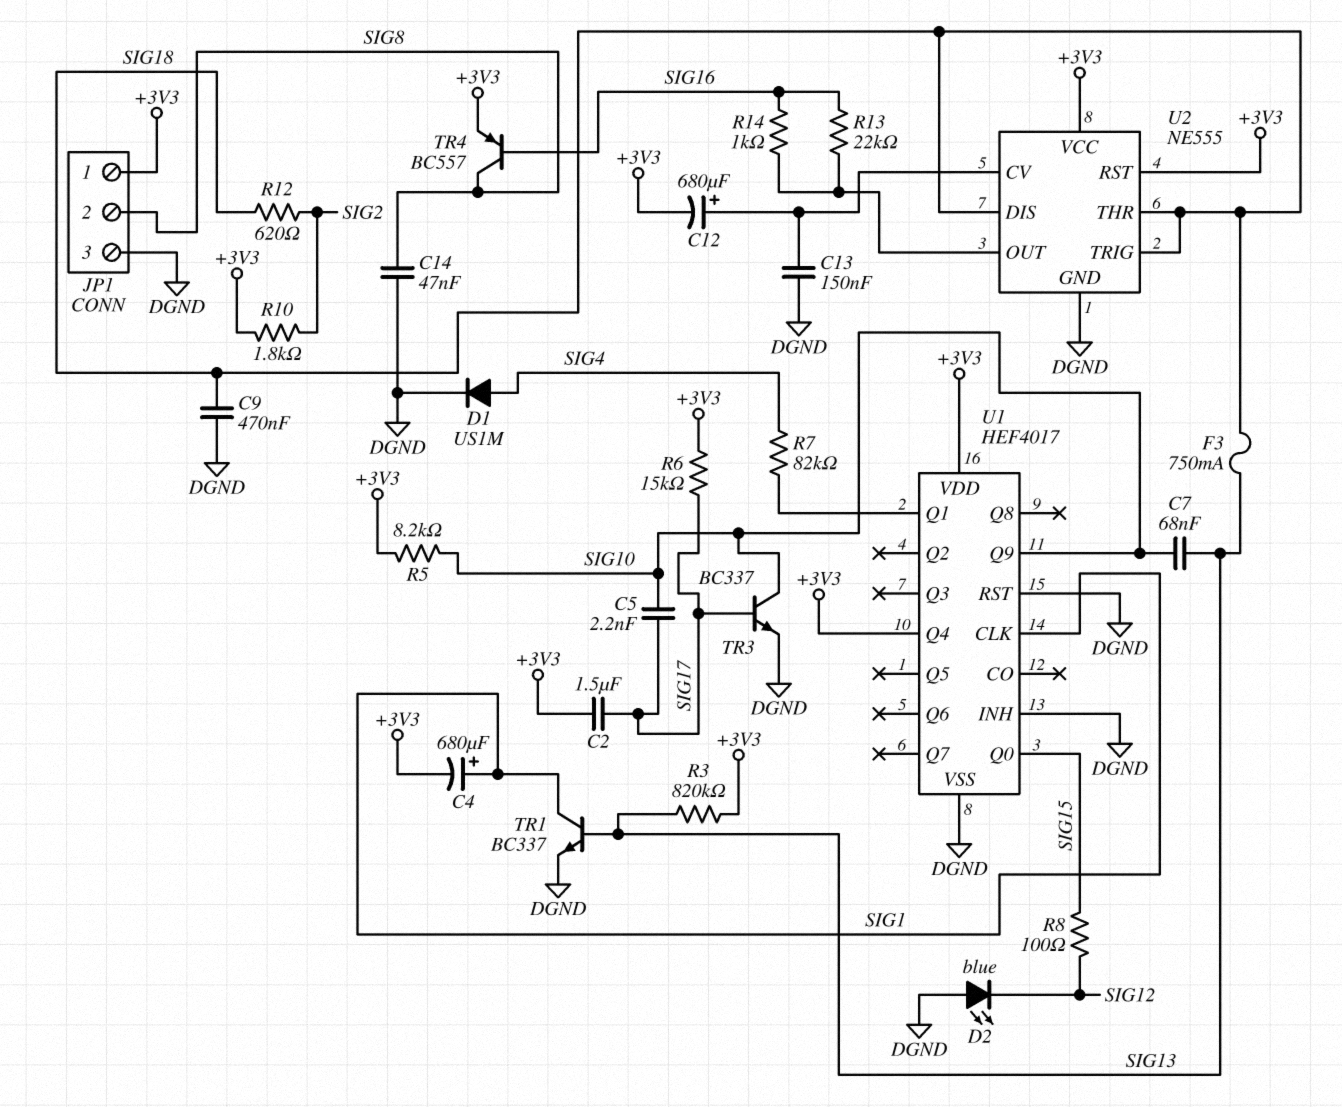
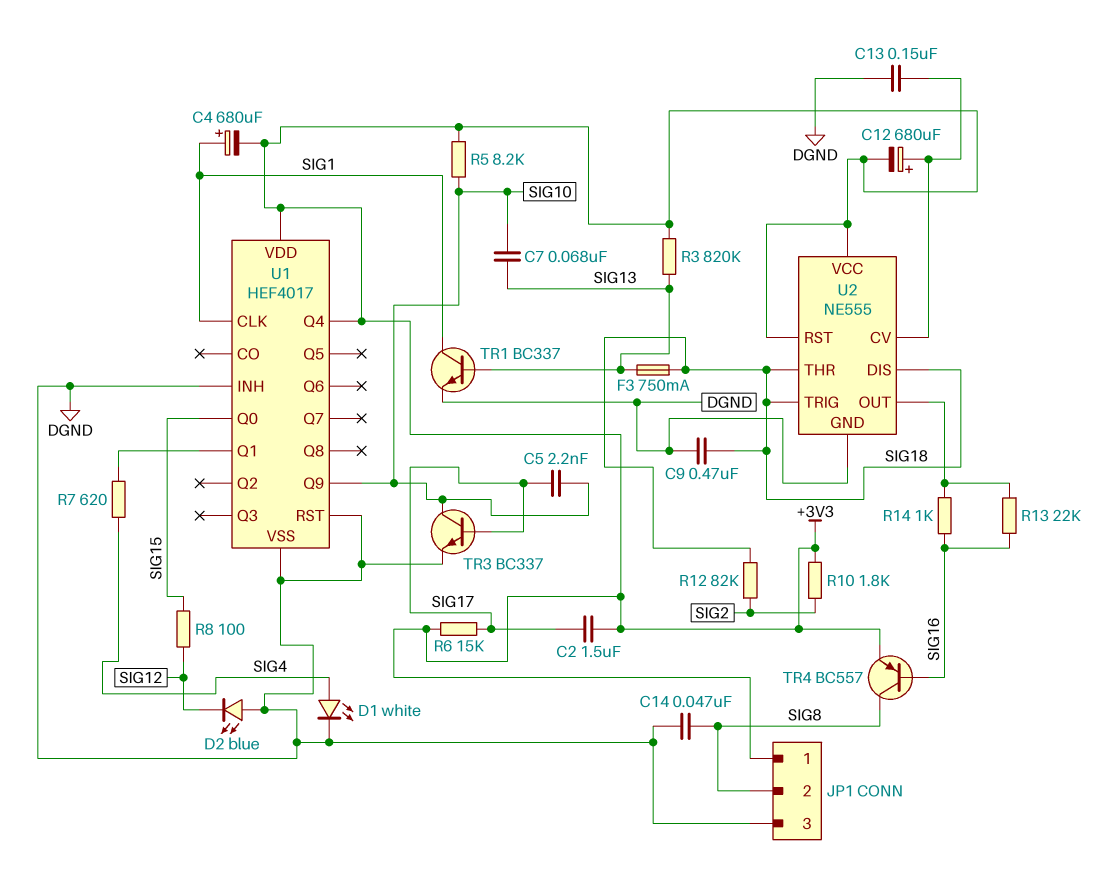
D1: diode US1M (A SIG4, K DGND) -> LED white (A SIG4, K DGND)
R7: 82k (SIG4, U1/Q1) -> 620 (SIG4, U1/Q1)
R12: 620 (SIG2, SIG18) -> 82k (SIG2, SIG18)

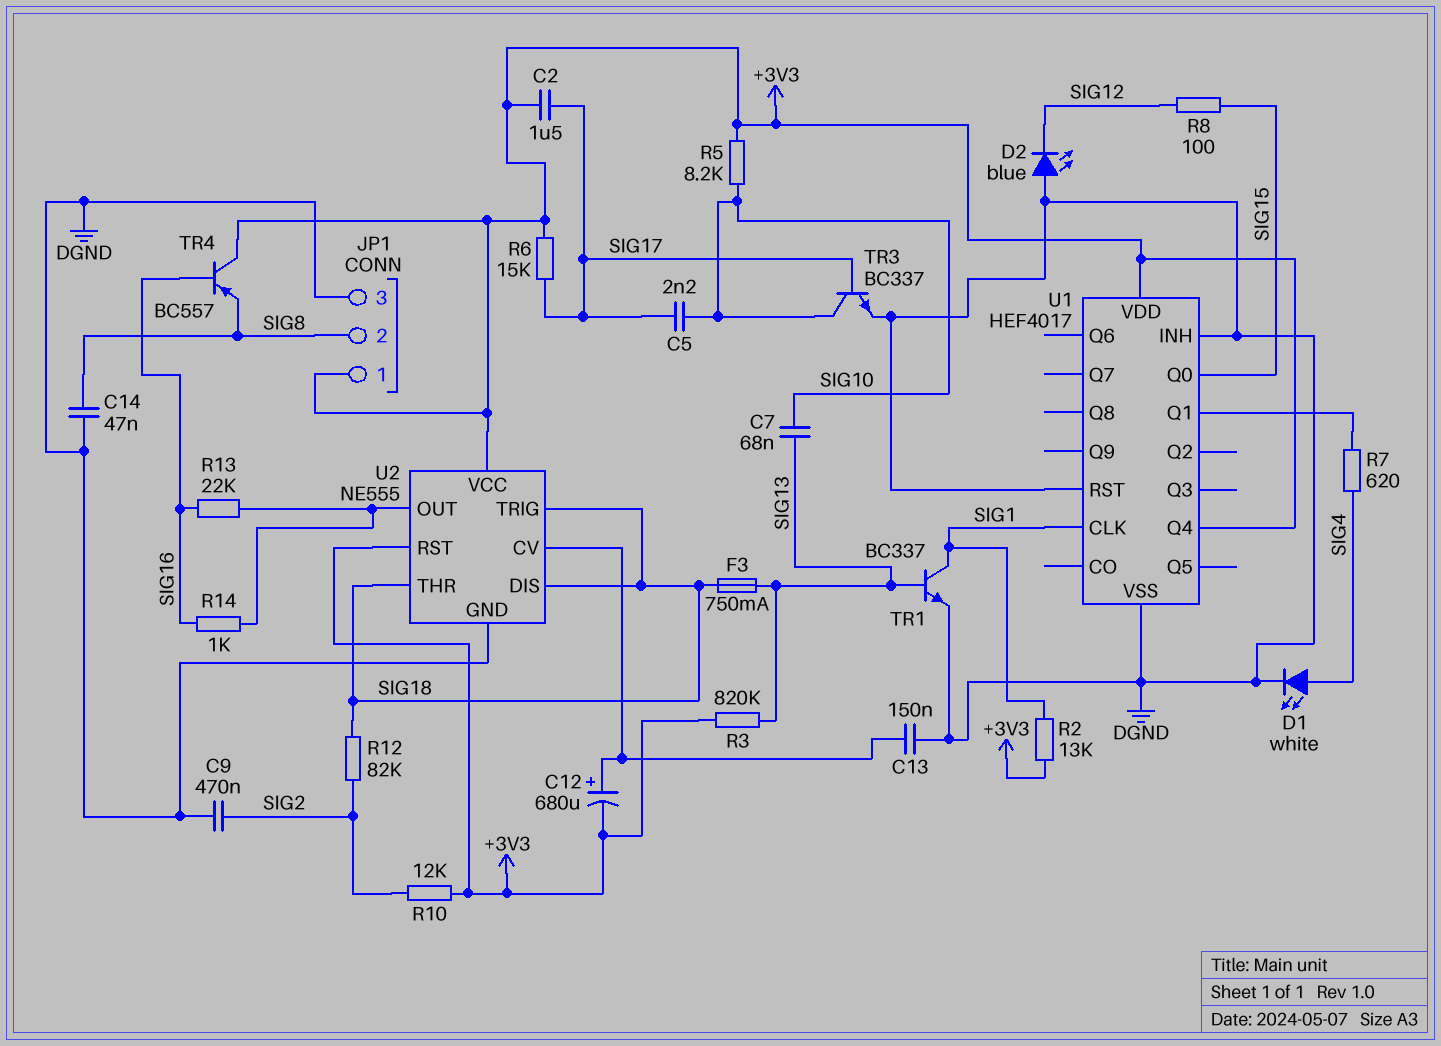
C4: 680uF (plus SIG1, minus +3V3) -> none
C9: 470nF (DGND, SIG18) -> 470nF (DGND, SIG2)
R2: none -> 13k (+3V3, SIG1)
R10: 1.8k (+3V3, SIG2) -> 12k (+3V3, SIG2)
TR4: PNP BC557 (B SIG16, C SIG8, E +3V3) -> PNP BC557 (B SIG16, C +3V3, E SIG8)
U1 pin Q9: SIG10 -> none

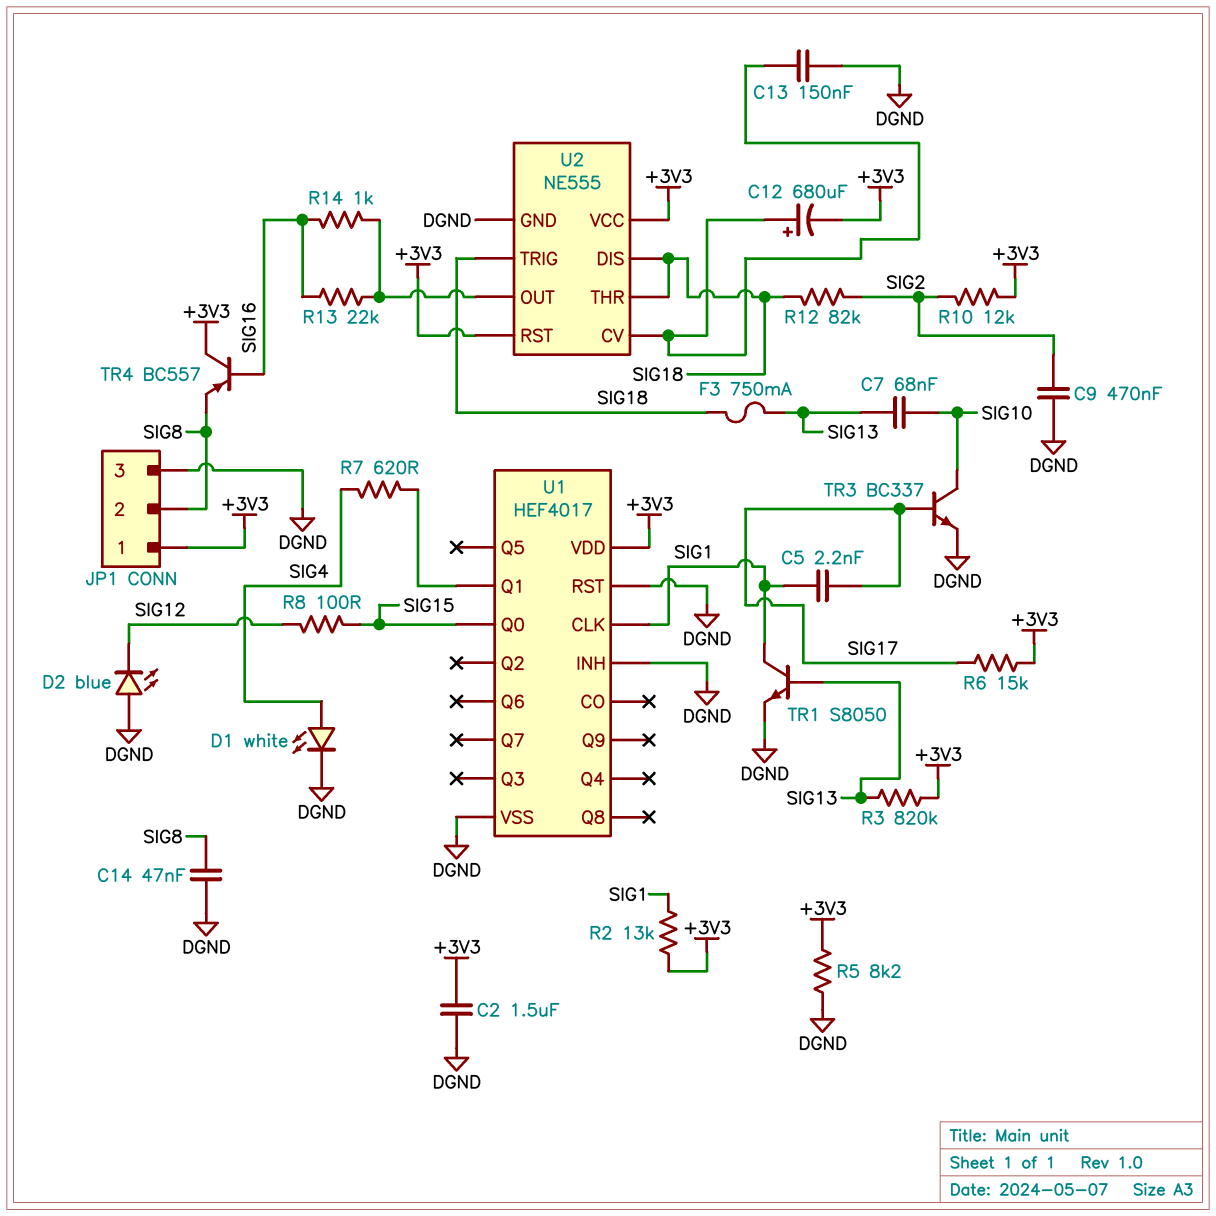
C2: 1.5uF (+3V3, SIG17) -> 1.5uF (+3V3, DGND)
C5: 2.2nF (SIG10, SIG17) -> 2.2nF (SIG1, SIG17)
R5: 8.2k (+3V3, SIG10) -> 8.2k (+3V3, DGND)
TR1: NPN BC337 (B SIG13, C SIG1, E DGND) -> NPN S8050 (B SIG13, C SIG1, E DGND)
U1 pin Q4: +3V3 -> none

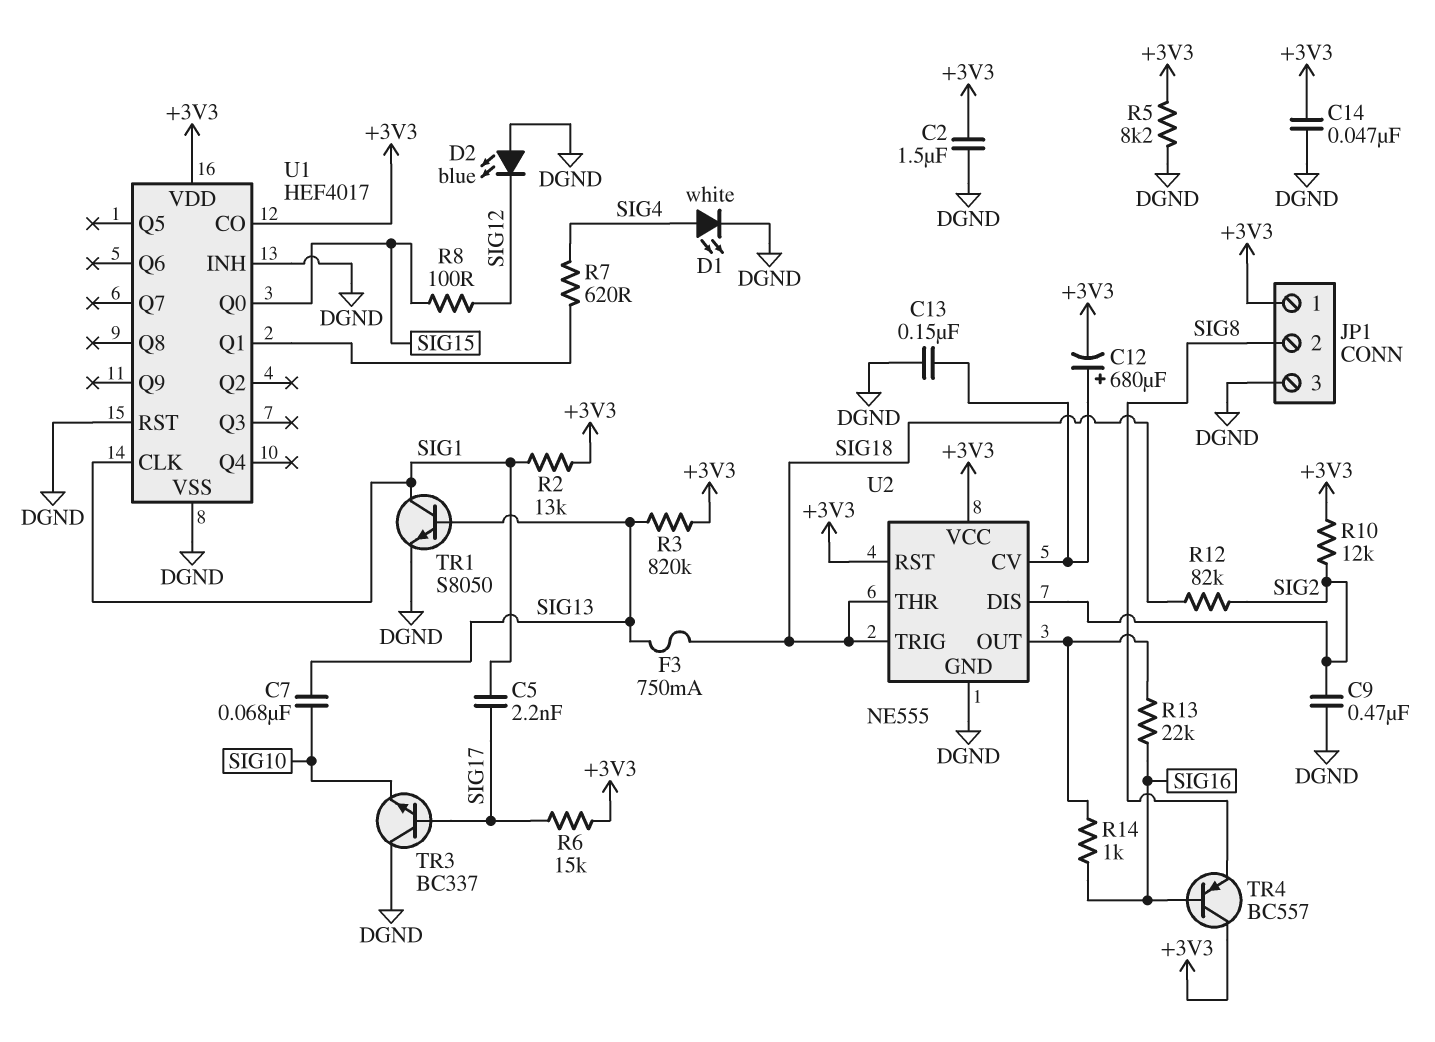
C14: 47nF (DGND, SIG8) -> 47nF (+3V3, DGND)
TR3: NPN BC337 (B SIG17, C SIG10, E DGND) -> NPN BC337 (B SIG17, C DGND, E SIG10)
U1 pin CO: none -> +3V3
U2 pin DIS: SIG18 -> SIG2

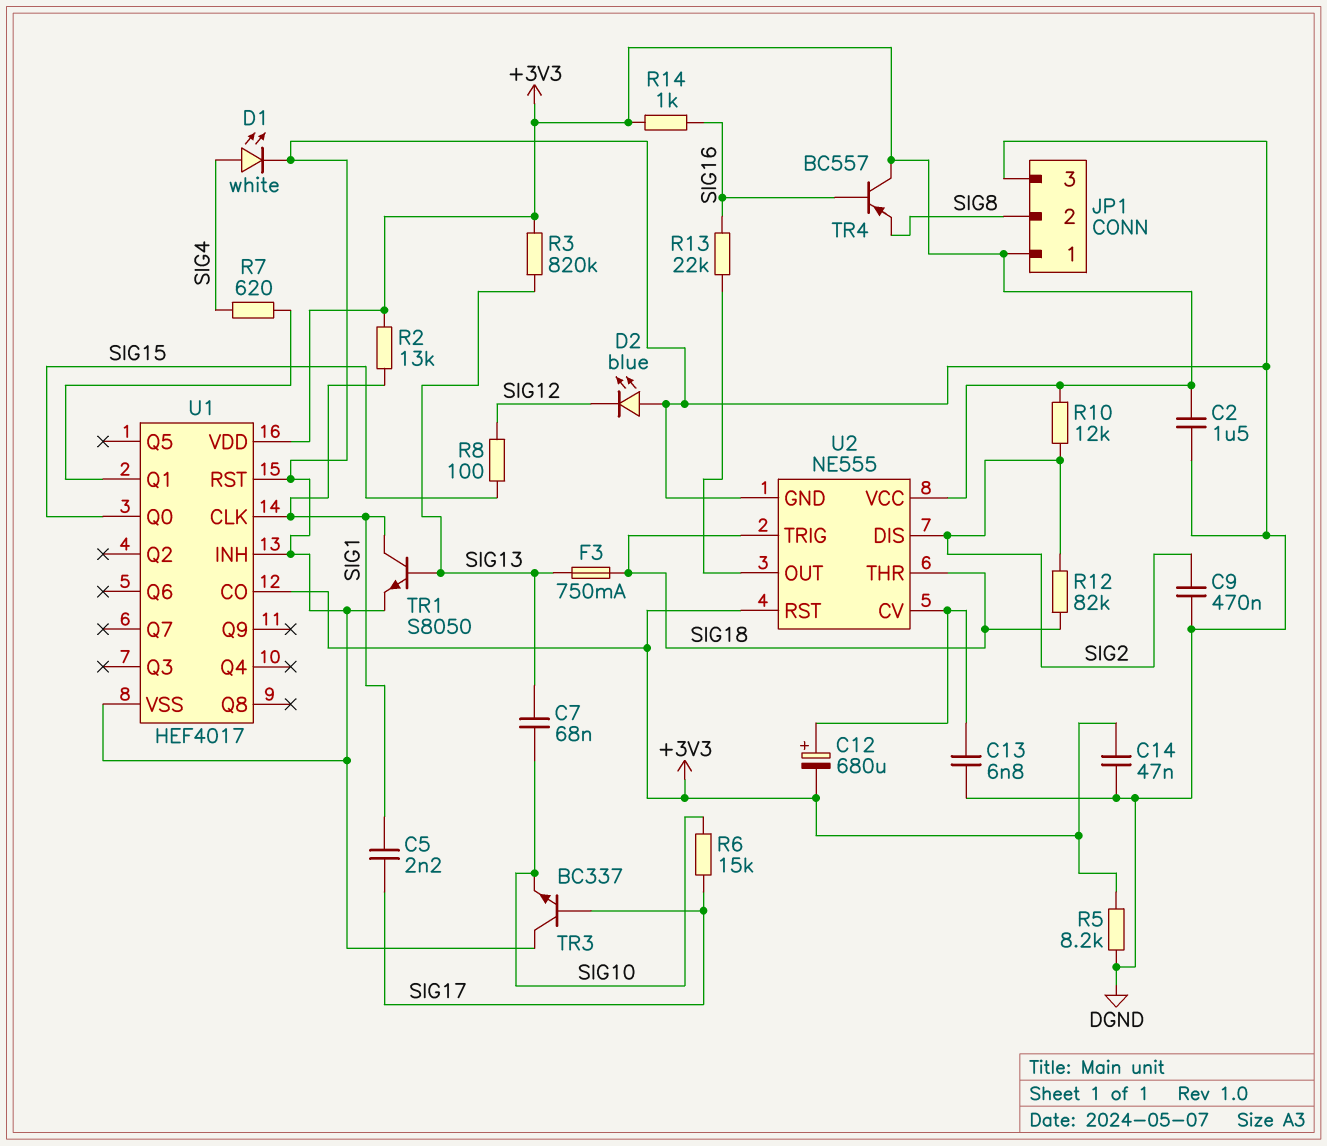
C13: 150nF (DGND, U2/CV) -> 6.8nF (DGND, U2/CV)
R6: 15k (+3V3, SIG17) -> 15k (SIG10, SIG17)
R14: 1k (SIG16, U2/OUT) -> 1k (+3V3, SIG16)

